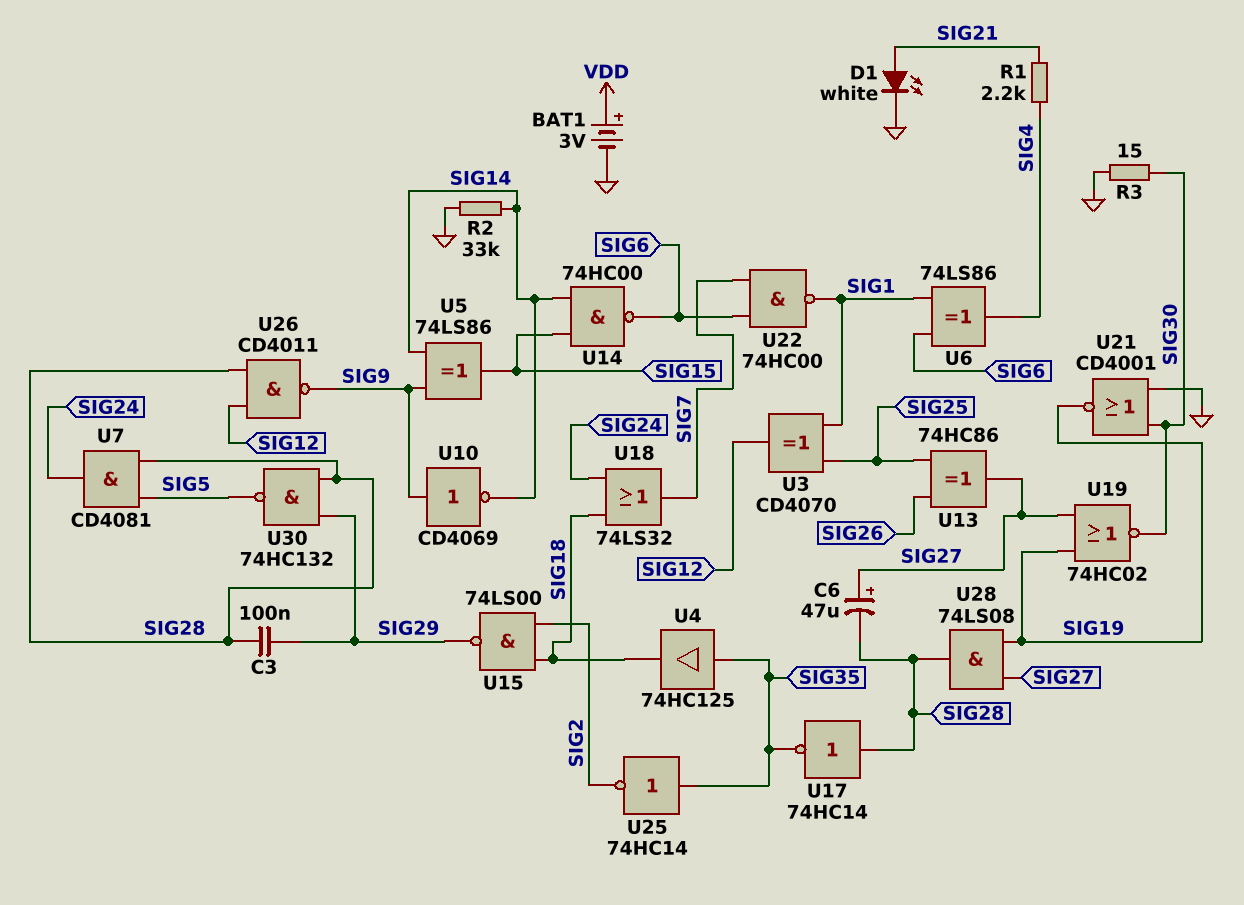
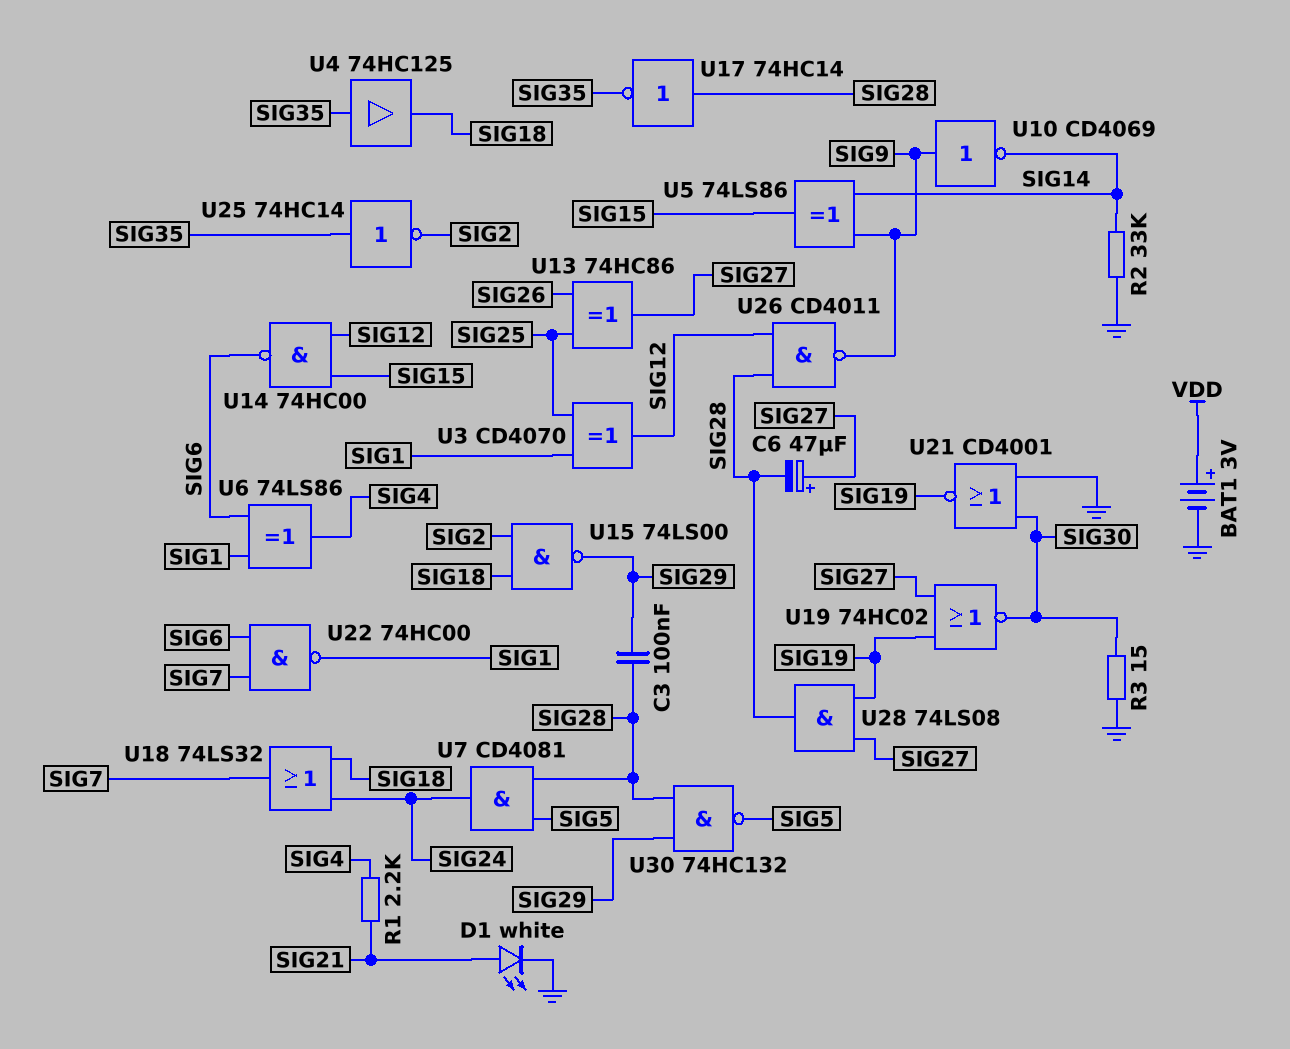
U14: NAND 74HC00 (in SIG14, in SIG15, out SIG6) -> NAND 74HC00 (in SIG12, in SIG15, out SIG6)

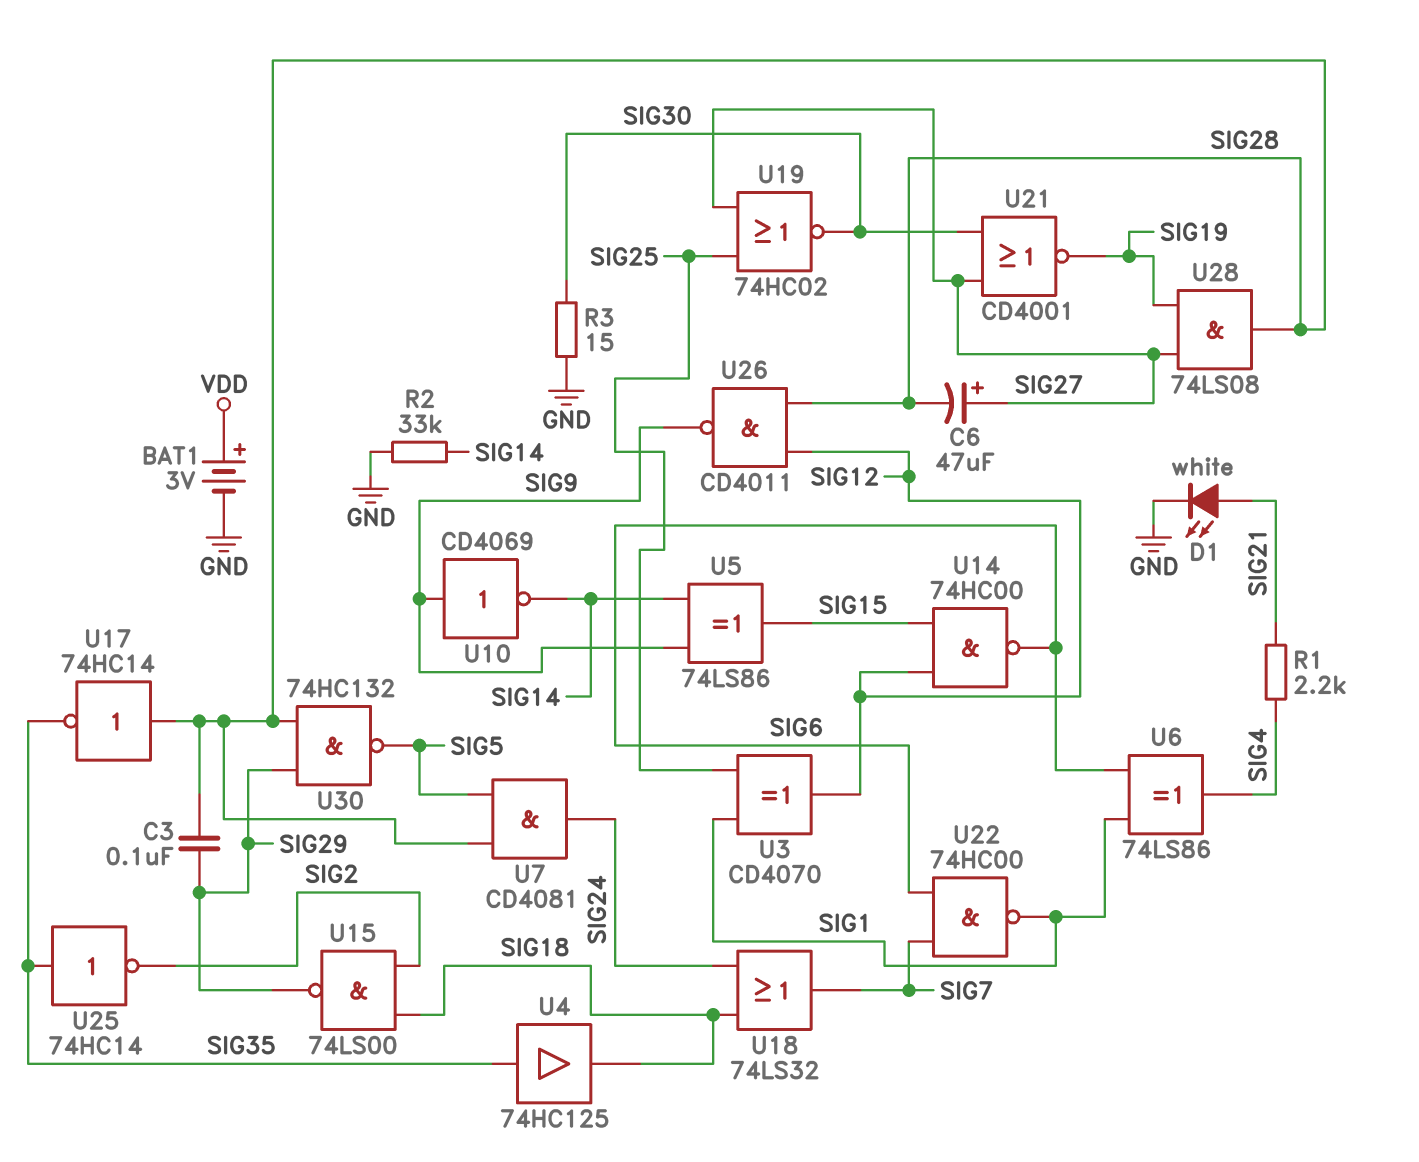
U13: XOR 74HC86 (in SIG25, in SIG26, out SIG27) -> none
U19: NOR 74HC02 (in SIG19, in SIG27, out SIG30) -> NOR 74HC02 (in SIG25, in SIG27, out SIG30)
U21: NOR CD4001 (in GND, in SIG30, out SIG19) -> NOR CD4001 (in SIG27, in SIG30, out SIG19)

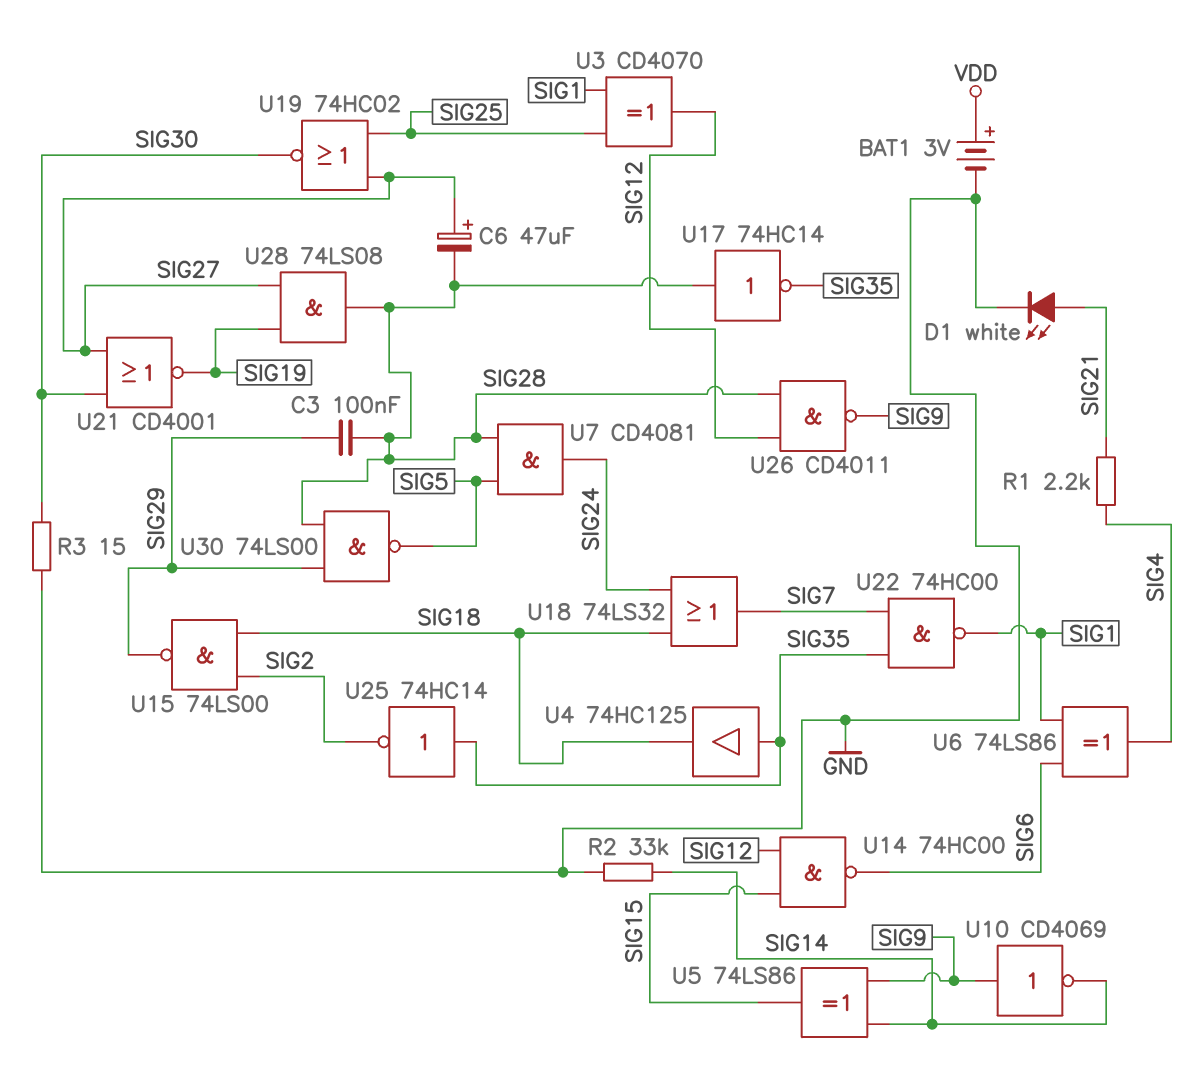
U22: NAND 74HC00 (in SIG6, in SIG7, out SIG1) -> NAND 74HC00 (in SIG7, in SIG35, out SIG1)
U30: NAND 74HC132 (in SIG28, in SIG29, out SIG5) -> NAND 74LS00 (in SIG28, in SIG29, out SIG5)

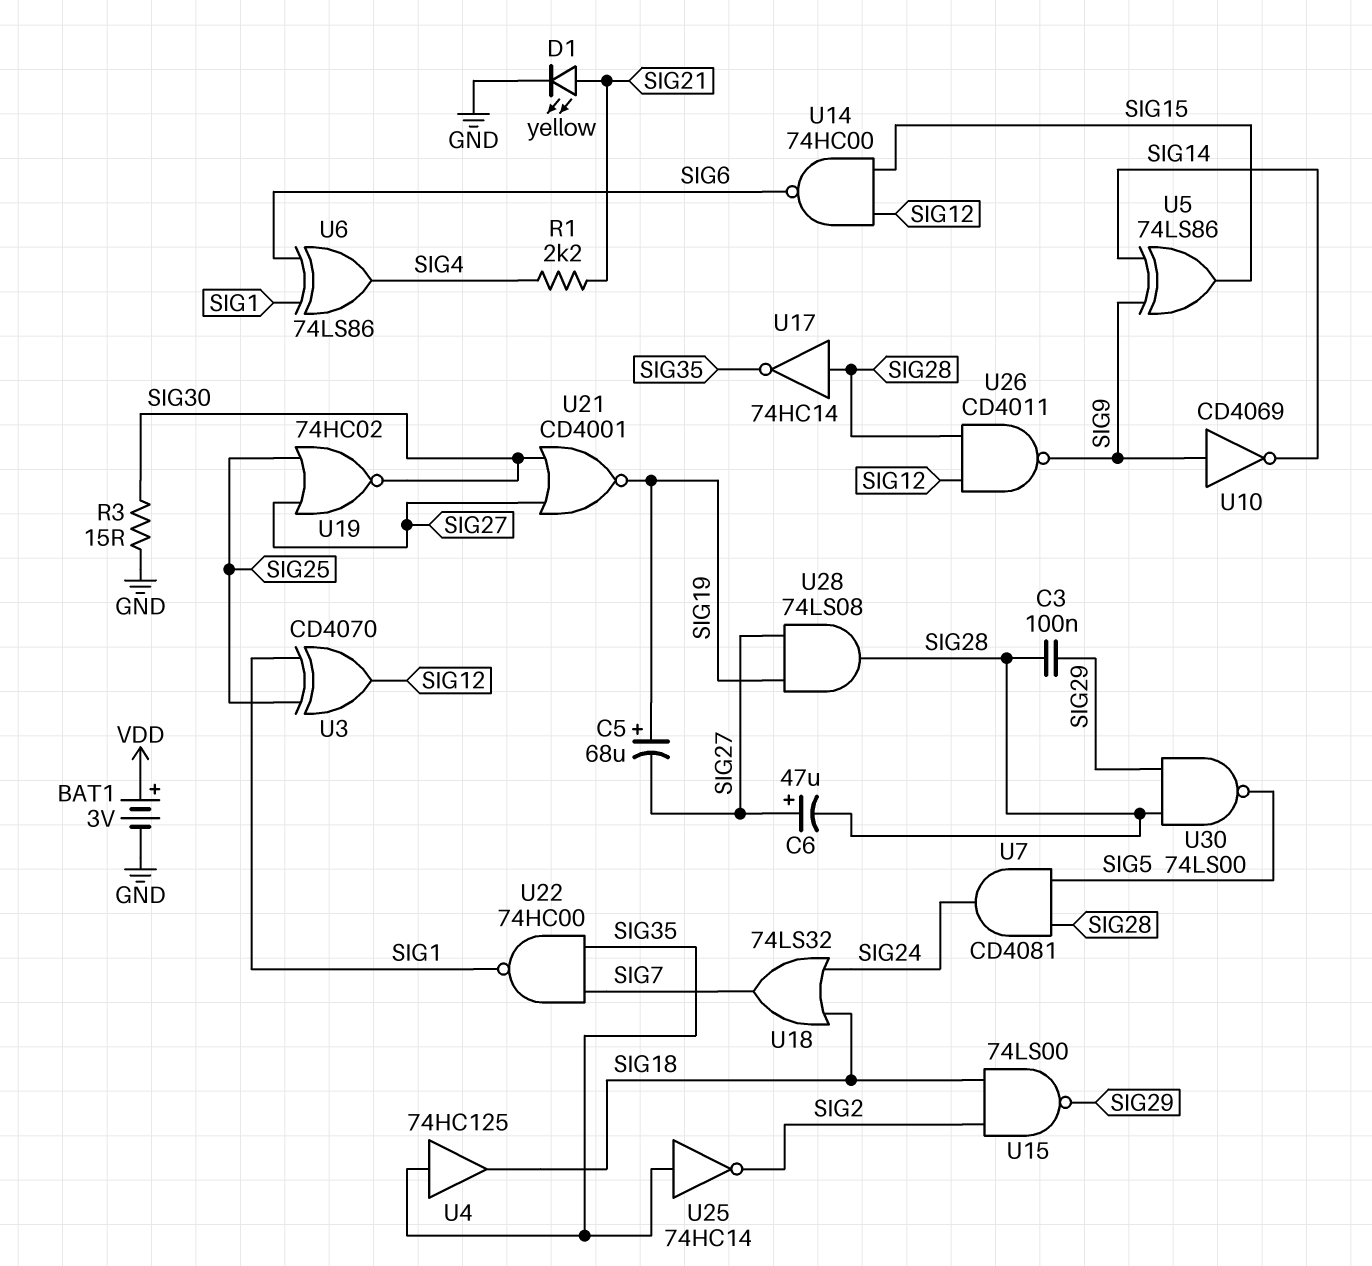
C5: none -> 68uF (plus SIG19, minus SIG27)
D1: LED white (A SIG21, K GND) -> LED yellow (A SIG21, K GND)
R2: 33k (GND, SIG14) -> none

